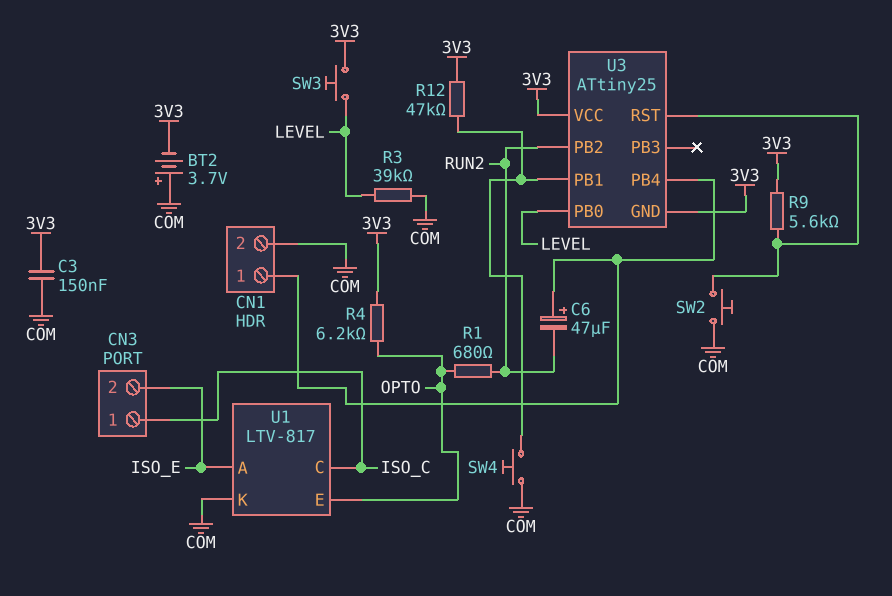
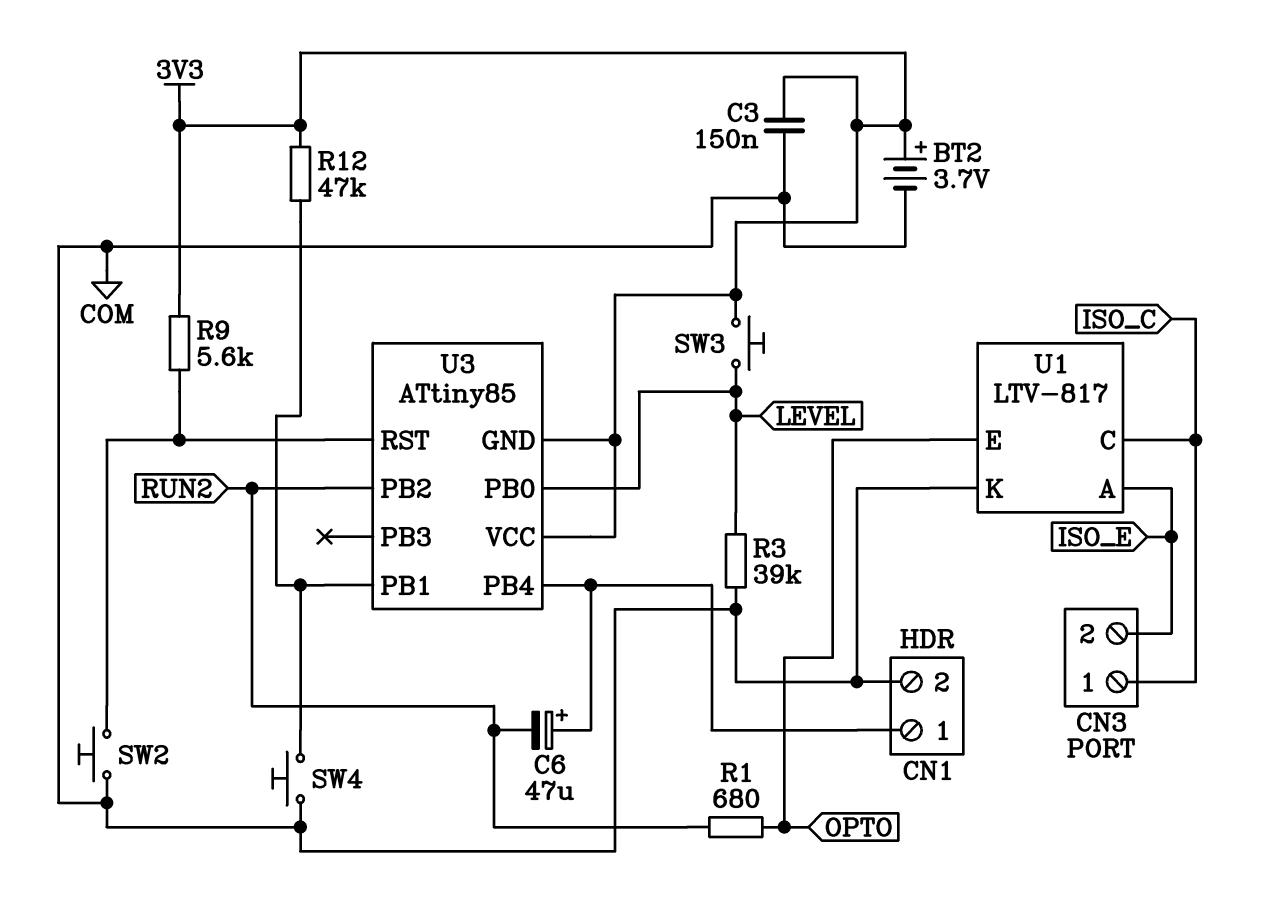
BT2: 3.7V (plus COM, minus 3V3) -> 3.7V (plus 3V3, minus COM)
R4: 6.2k (3V3, OPTO) -> none
U3: ATtiny25 -> ATtiny85

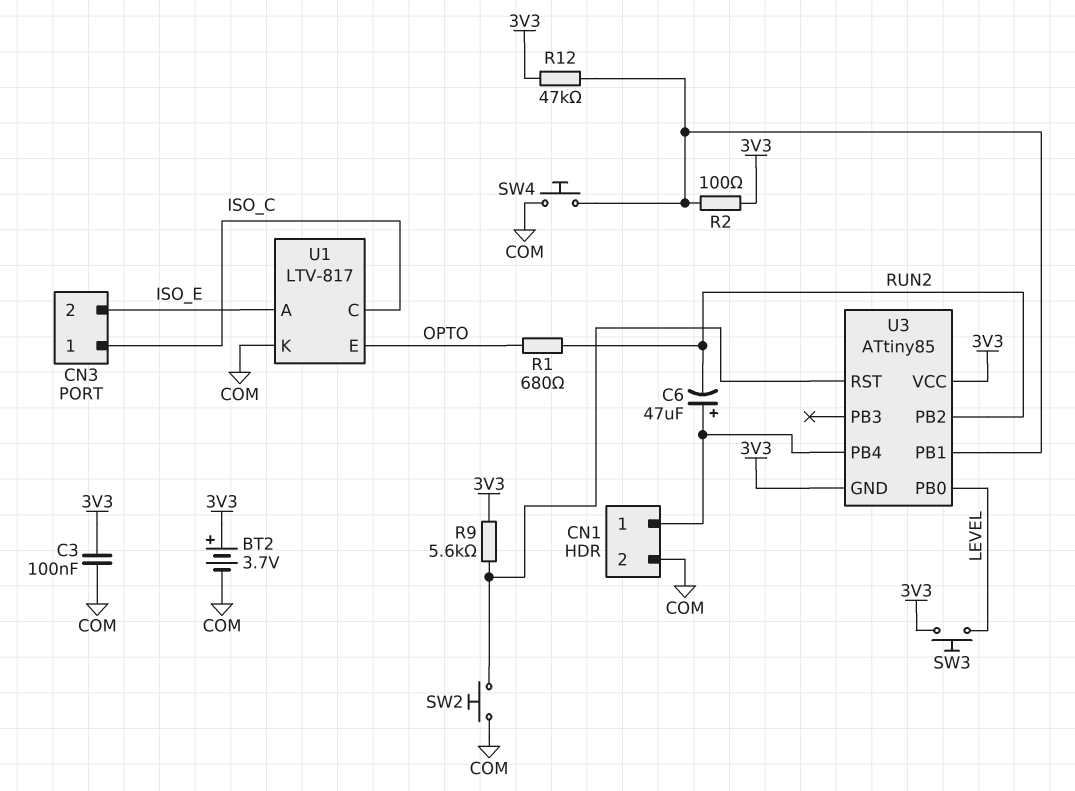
C3: 150nF (3V3, COM) -> 100nF (3V3, COM)
R2: none -> 100 (3V3, U3/PB1)
R3: 39k (COM, LEVEL) -> none

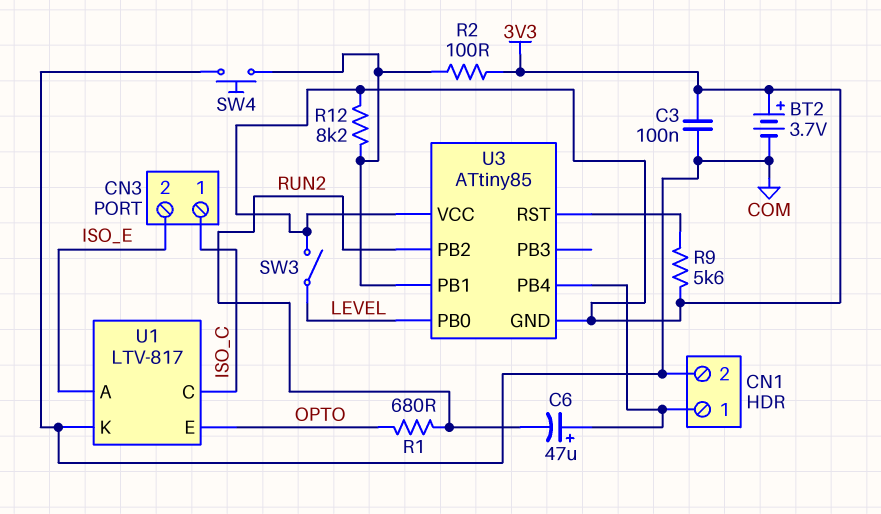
R12: 47k (3V3, U3/PB1) -> 8.2k (3V3, U3/PB1)
SW2: button (COM, U3/RST) -> none
SW3: button (3V3, LEVEL) -> switch (3V3, LEVEL)

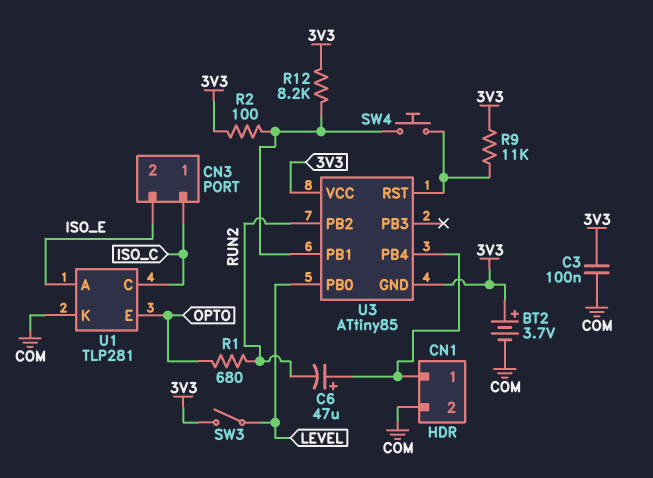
R9: 5.6k (3V3, U3/RST) -> 11k (3V3, U3/RST)
SW4: button (COM, U3/PB1) -> button (U3/PB1, U3/RST)
U1: LTV-817 -> TLP281

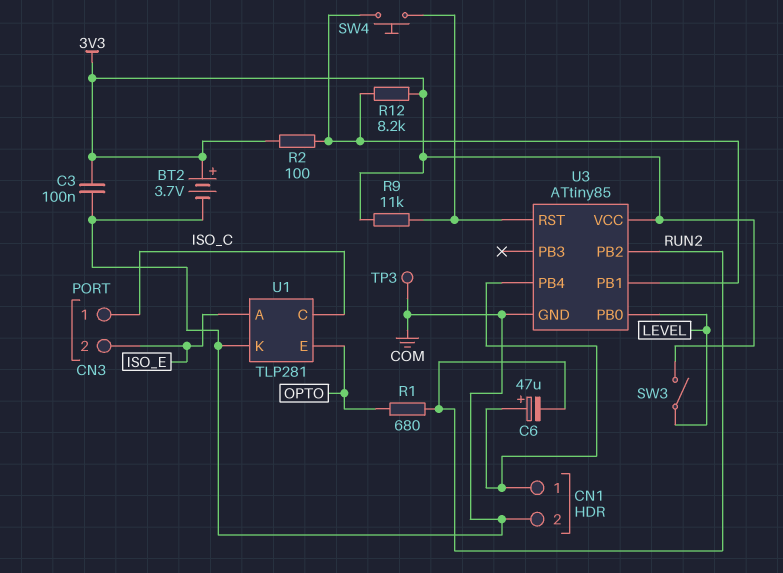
TP3: none -> test point (COM)
U3 pin GND: 3V3 -> COM

